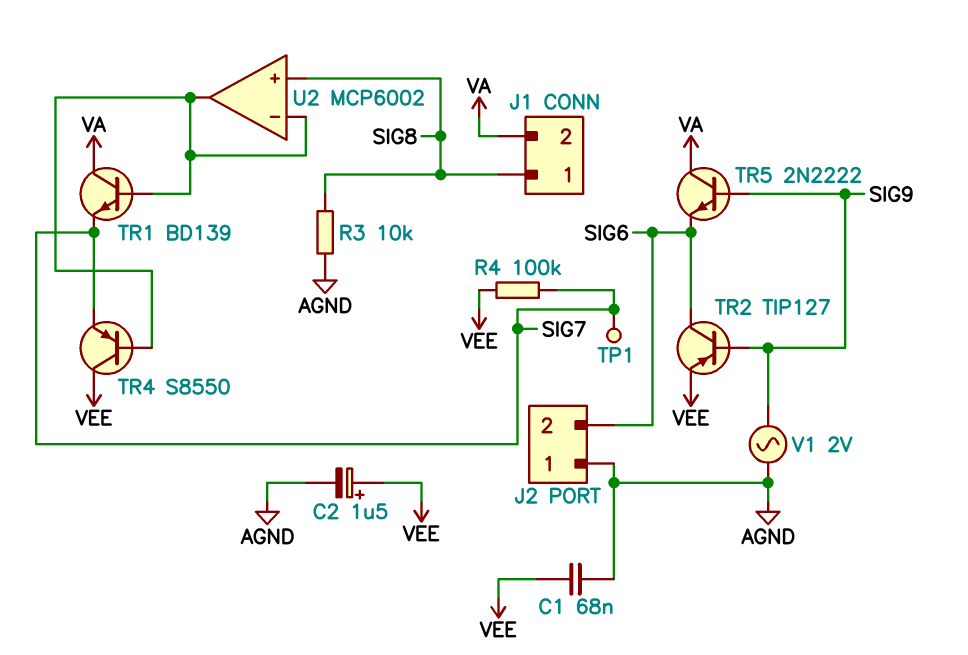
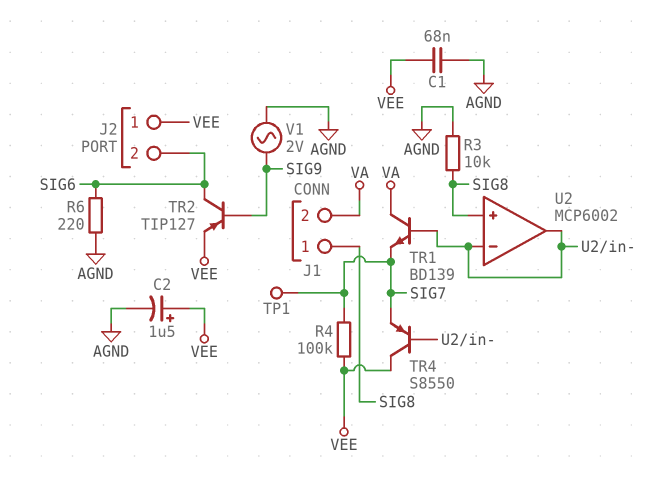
J2 pin 1: AGND -> VEE
R6: none -> 220 (AGND, SIG6)
TR5: NPN 2N2222 (B SIG9, C VA, E SIG6) -> none

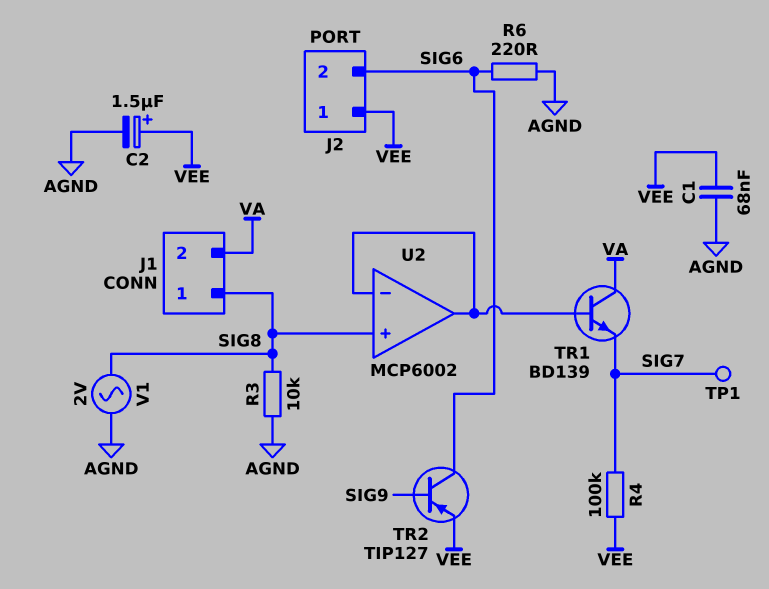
TR4: PNP S8550 (B U2/in-, C VEE, E SIG7) -> none
V1: AC 2V (AGND, SIG9) -> AC 2V (AGND, SIG8)

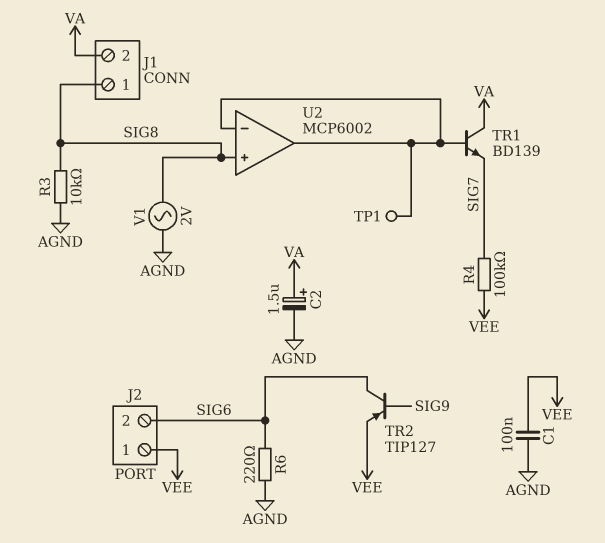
C1: 68nF (AGND, VEE) -> 100nF (AGND, VEE)
C2: 1.5uF (plus VEE, minus AGND) -> 1.5uF (plus VA, minus AGND)
TP1: test point (SIG7) -> test point (U2/in-)

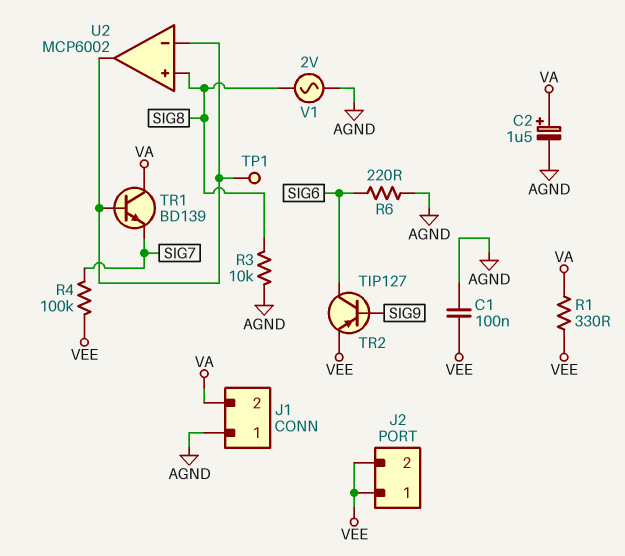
J1 pin 1: SIG8 -> AGND
J2 pin 2: SIG6 -> VEE
R1: none -> 330 (VA, VEE)

